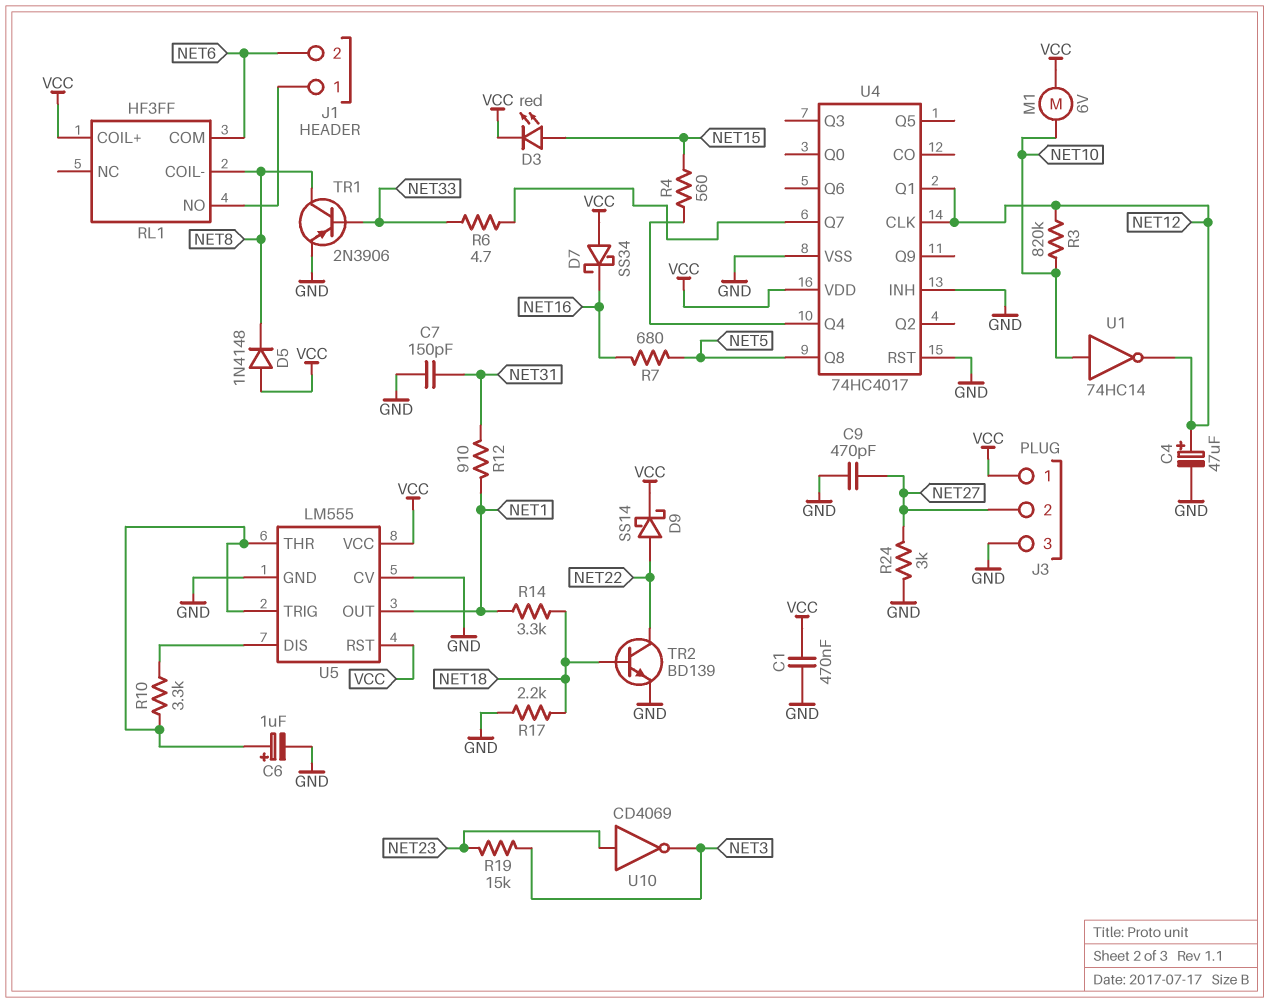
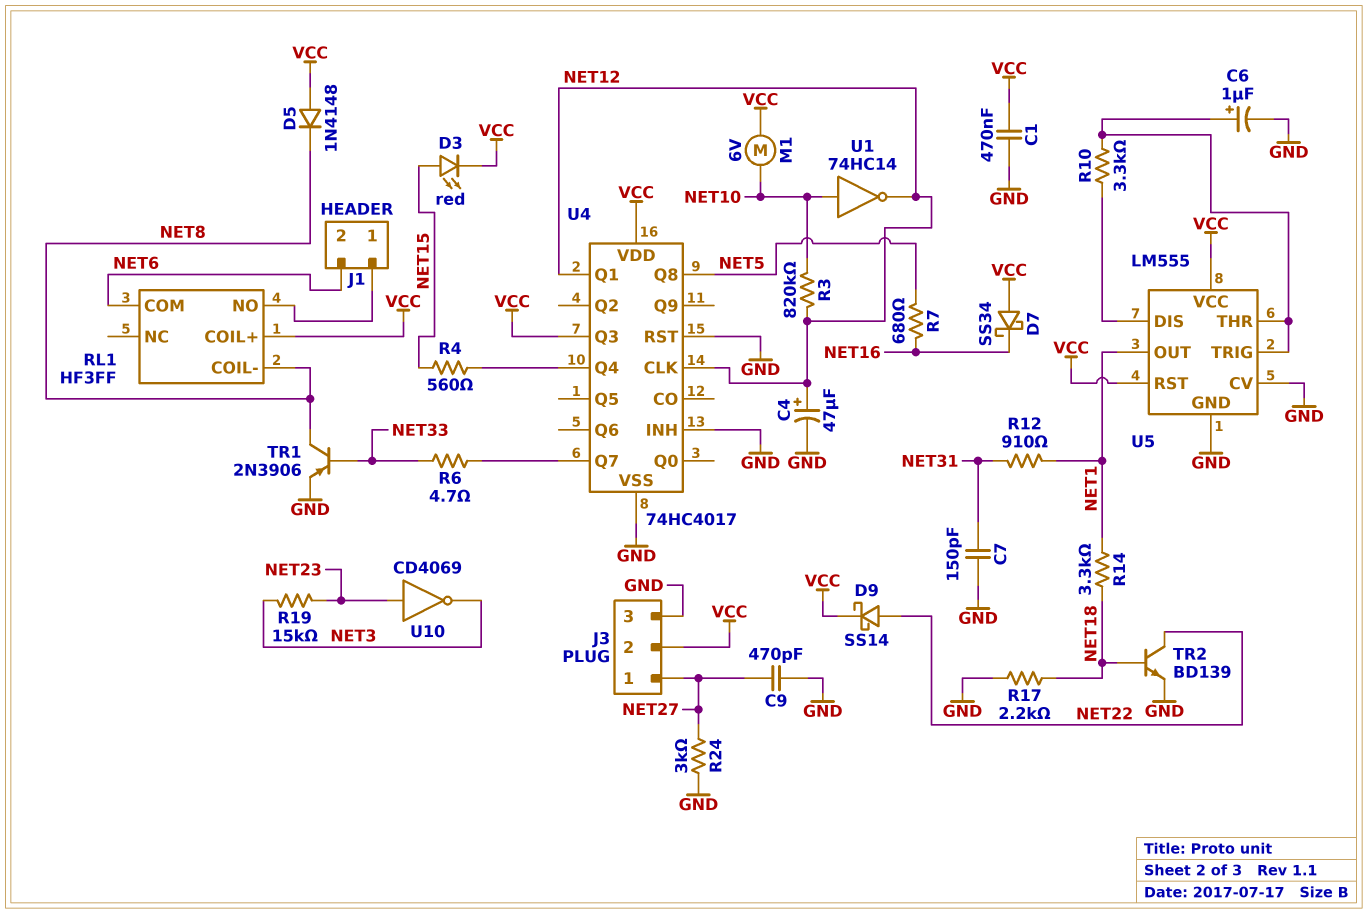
J3 pin 1: VCC -> NET27
J3 pin 2: NET27 -> VCC
U4 pin Q3: none -> VCC

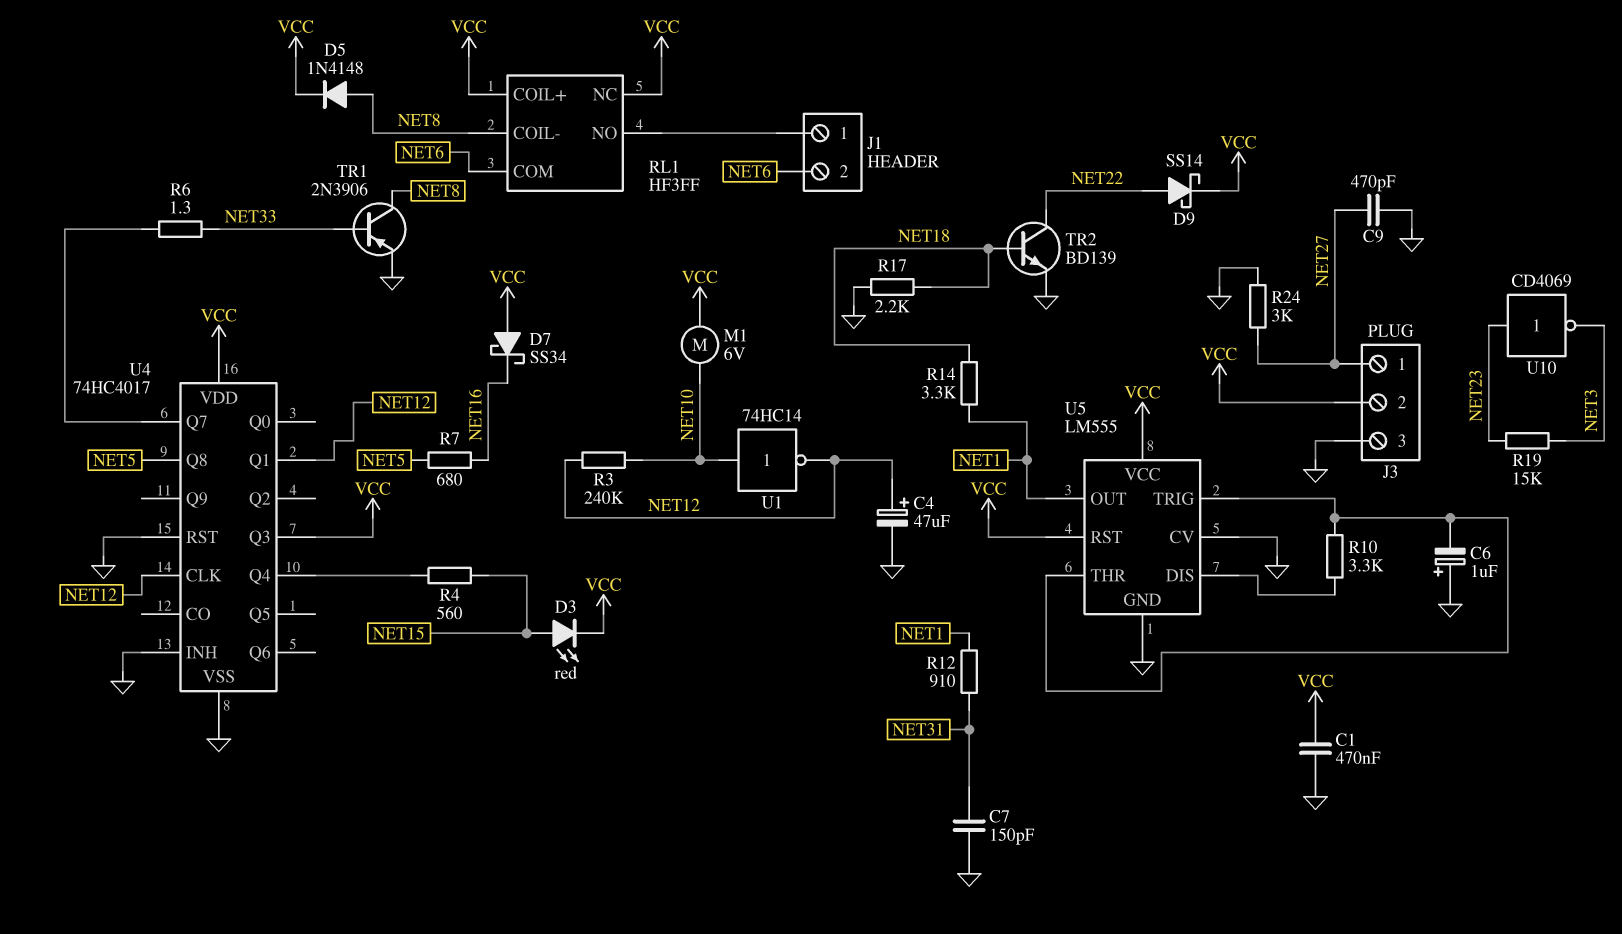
C6: 1uF (plus U5/THR, minus GND) -> 1uF (plus GND, minus U5/THR)
D5: diode 1N4148 (A VCC, K NET8) -> diode 1N4148 (A NET8, K VCC)
R3: 820k (NET10, NET12) -> 240k (NET10, NET12)
R6: 4.7 (NET33, U4/Q7) -> 1.3 (NET33, U4/Q7)
RL1 pin NC: none -> VCC

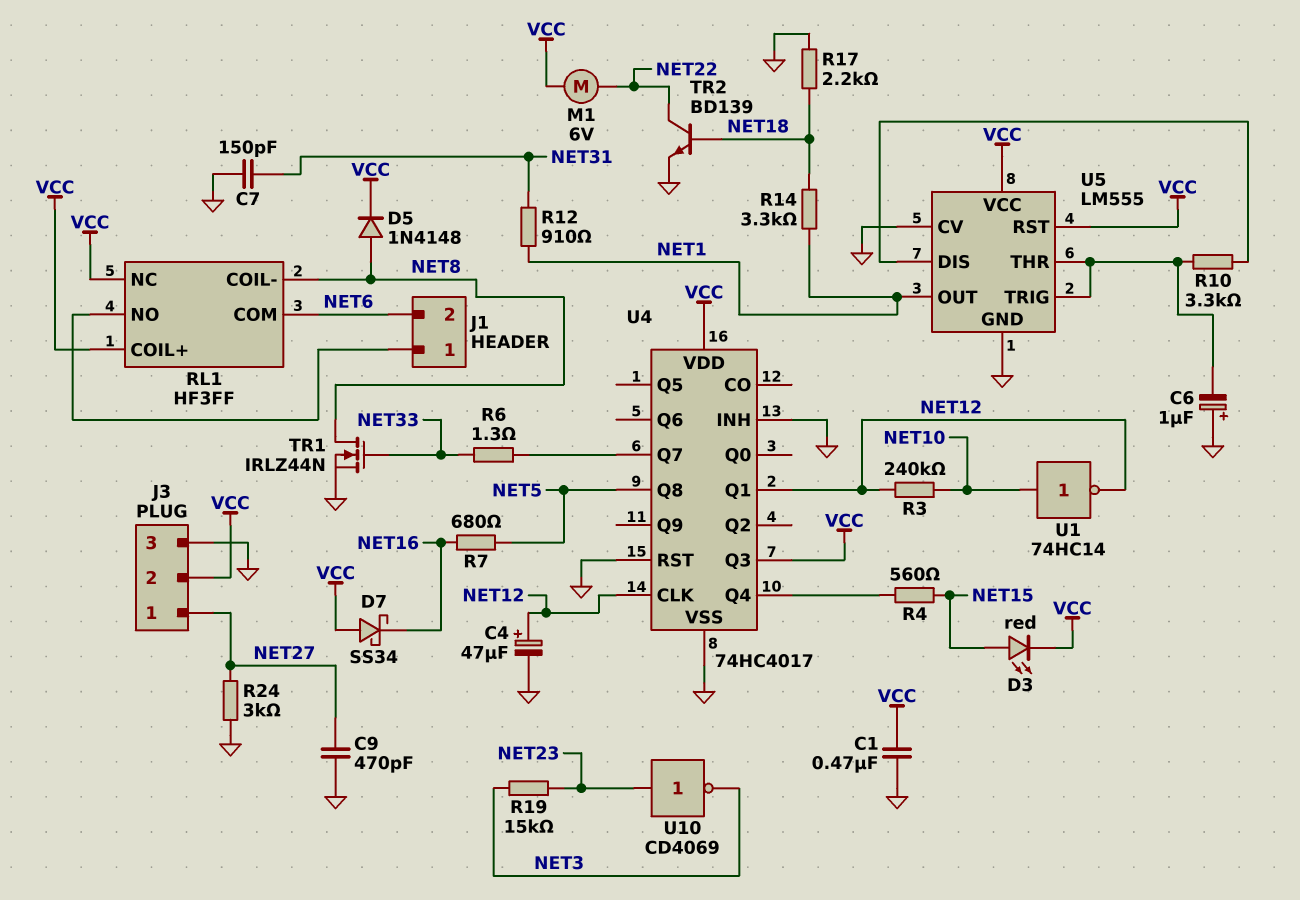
D9: schottky SS14 (A NET22, K VCC) -> none
M1: motor 6V (NET10, VCC) -> motor 6V (NET22, VCC)
TR1: PNP 2N3906 (B NET33, C NET8, E GND) -> NMOS IRLZ44N (G NET33, D NET8, S GND)

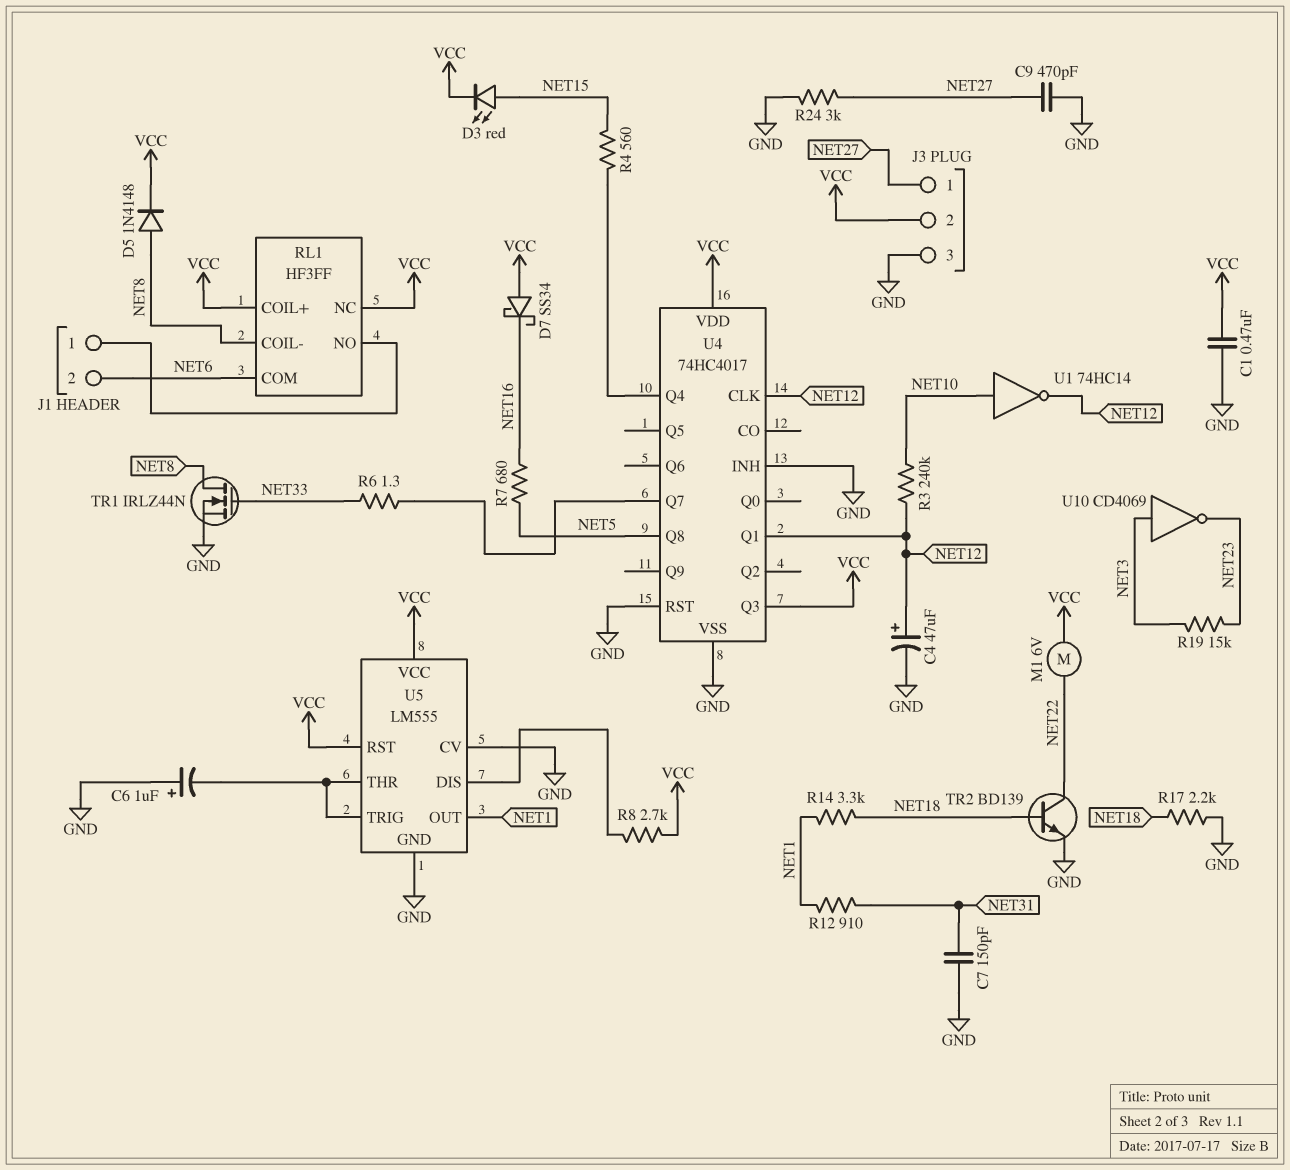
R8: none -> 2.7k (U5/DIS, VCC)
R10: 3.3k (U5/DIS, U5/THR) -> none
U10: NOT CD4069 (in NET23, out NET3) -> NOT CD4069 (in NET3, out NET23)

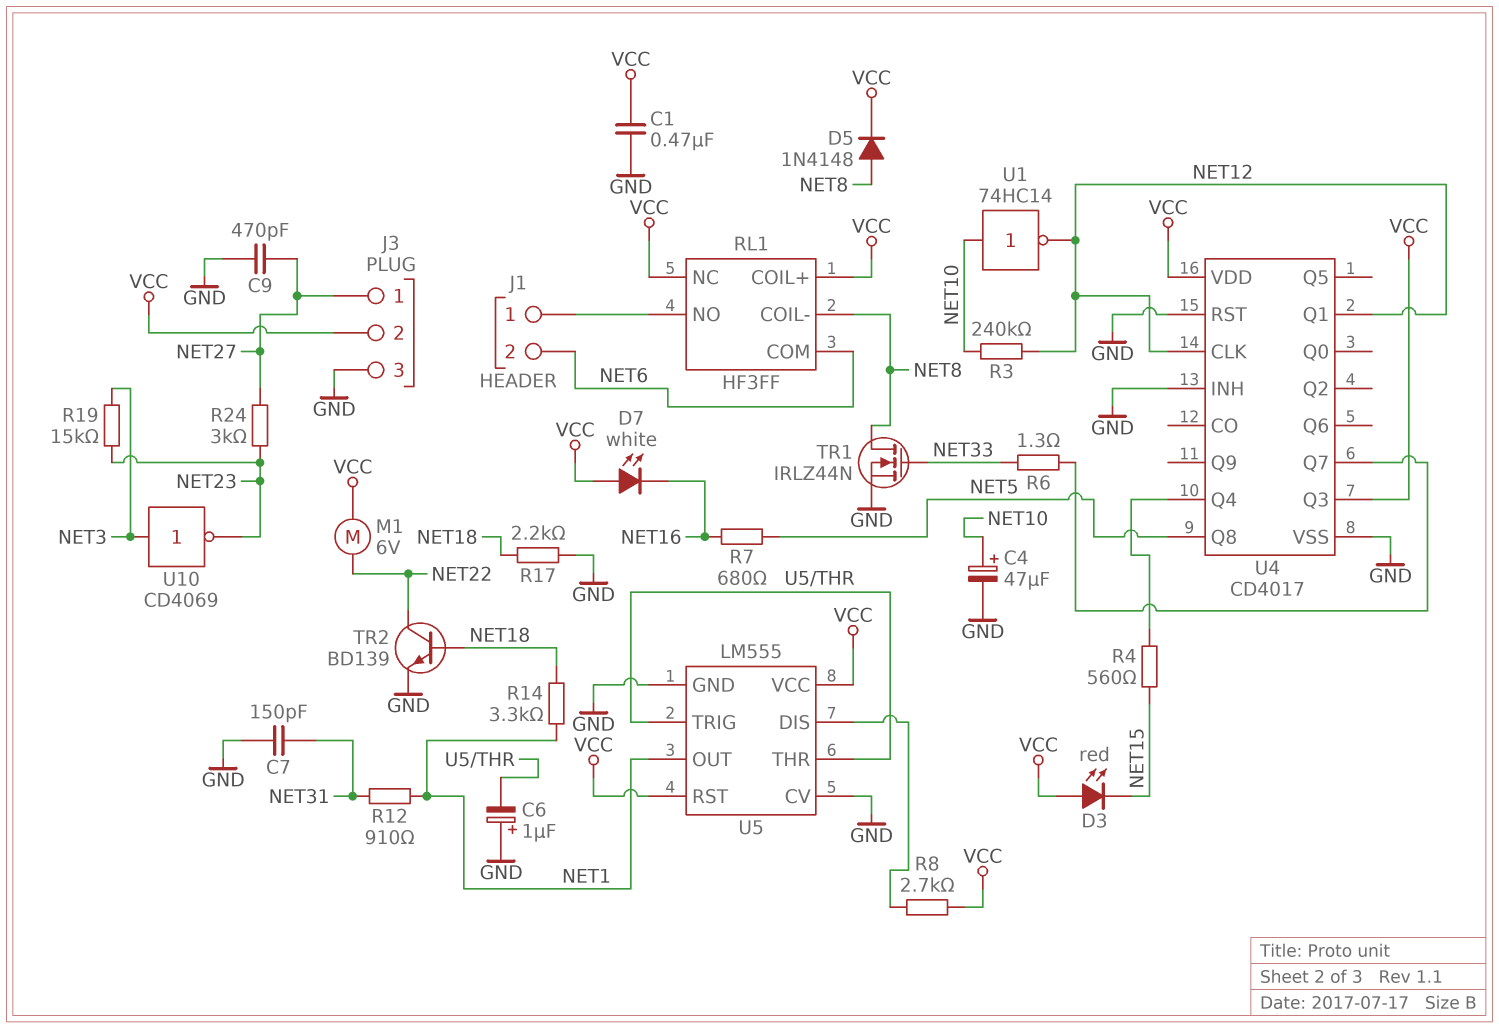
C4: 47uF (plus NET12, minus GND) -> 47uF (plus NET10, minus GND)
D3: LED red (A NET15, K VCC) -> LED red (A VCC, K NET15)
D7: schottky SS34 (A VCC, K NET16) -> LED white (A VCC, K NET16)
R24: 3k (GND, NET27) -> 3k (NET23, NET27)
U4: 74HC4017 -> CD4017

